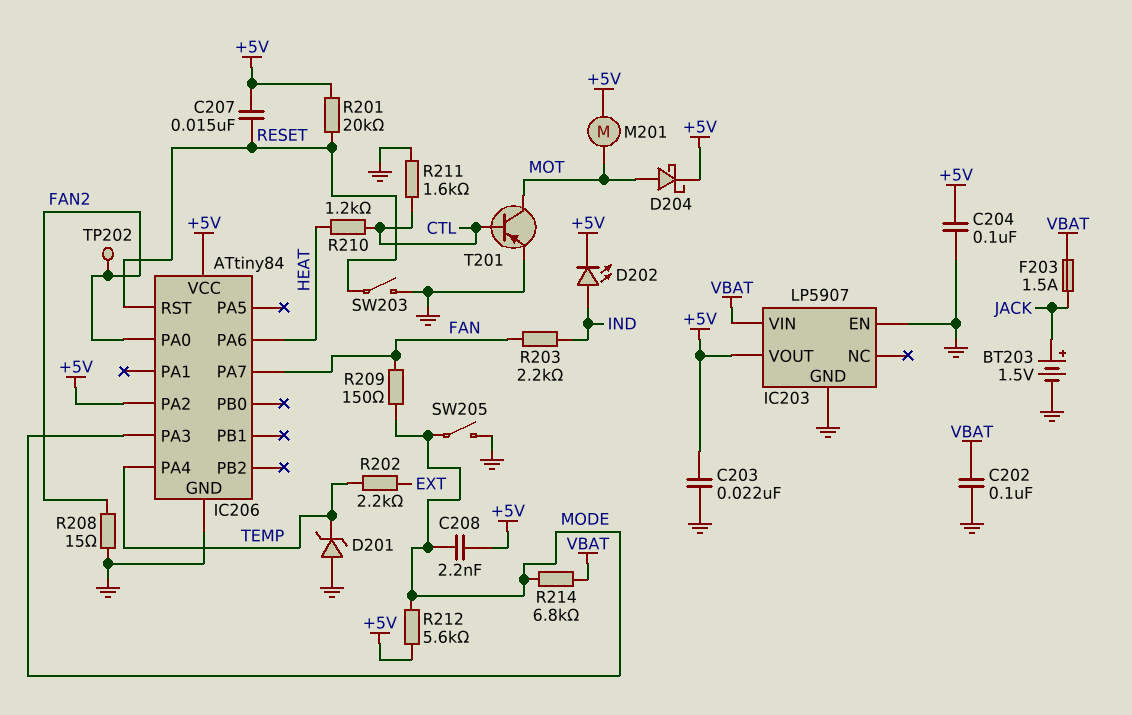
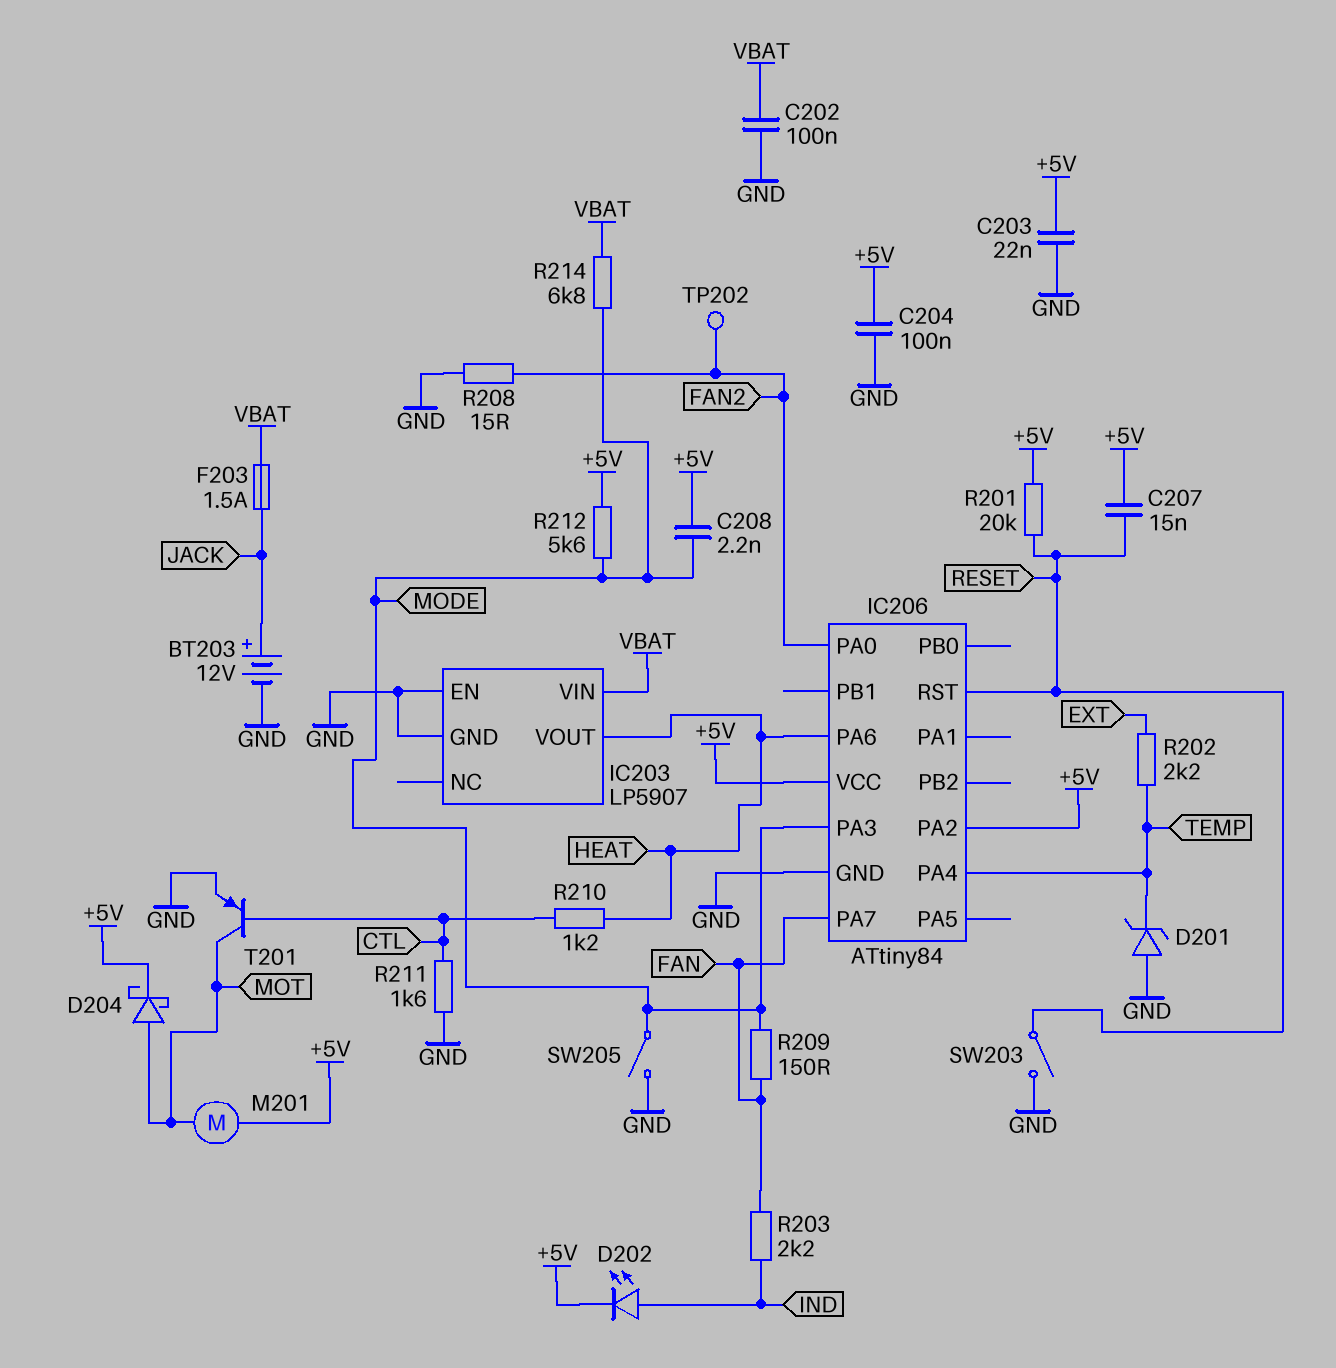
BT203: 1.5V (plus JACK, minus GND) -> 12V (plus JACK, minus GND)
IC203 pin VOUT: +5V -> HEAT

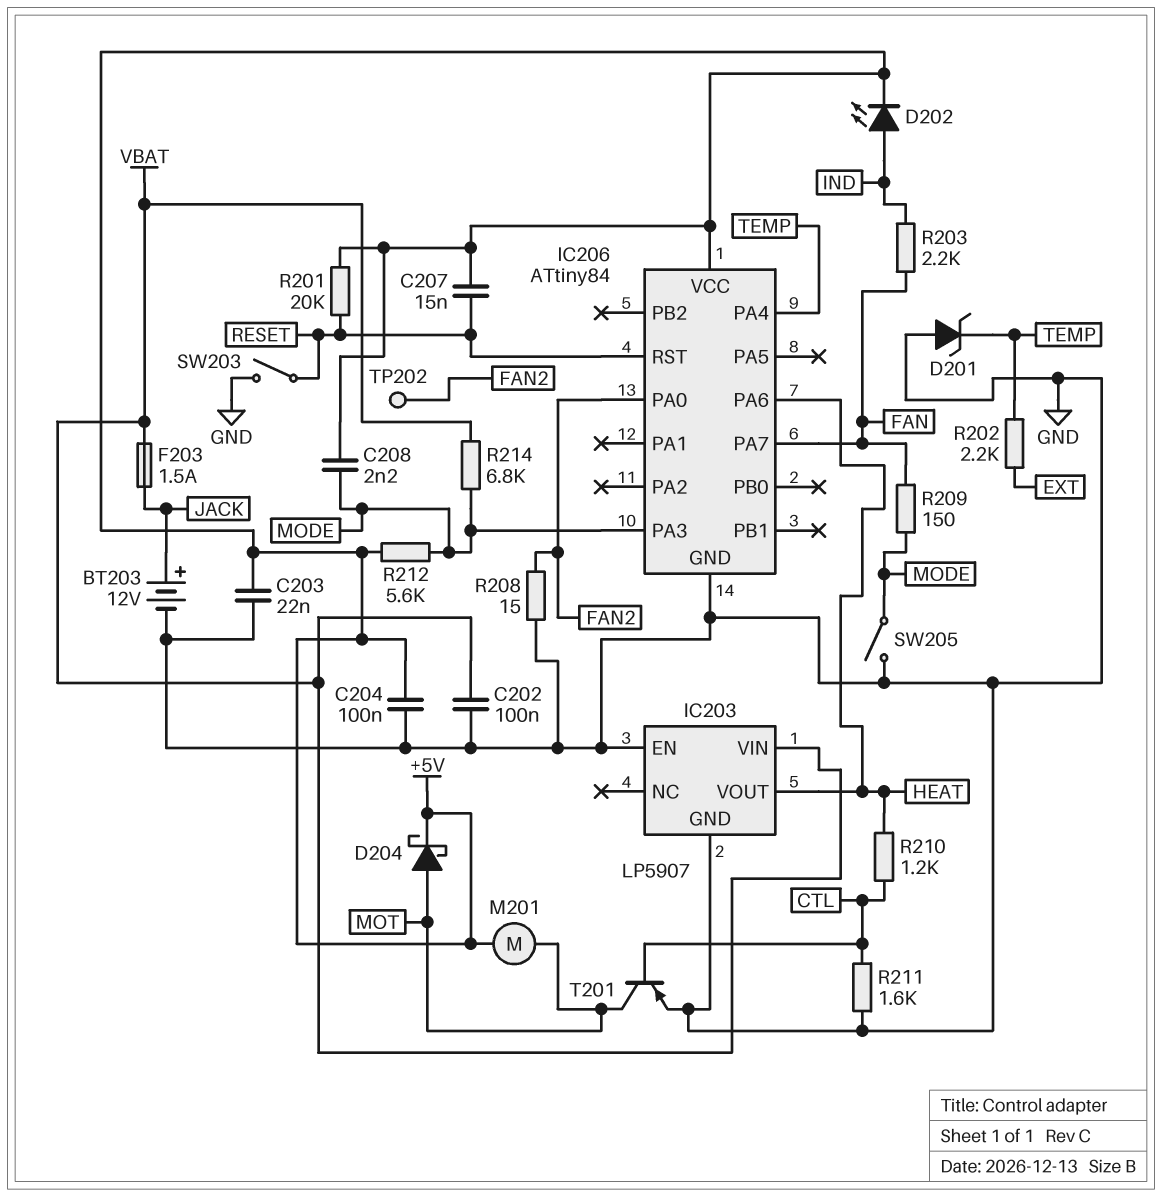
IC206 pin PA2: +5V -> none

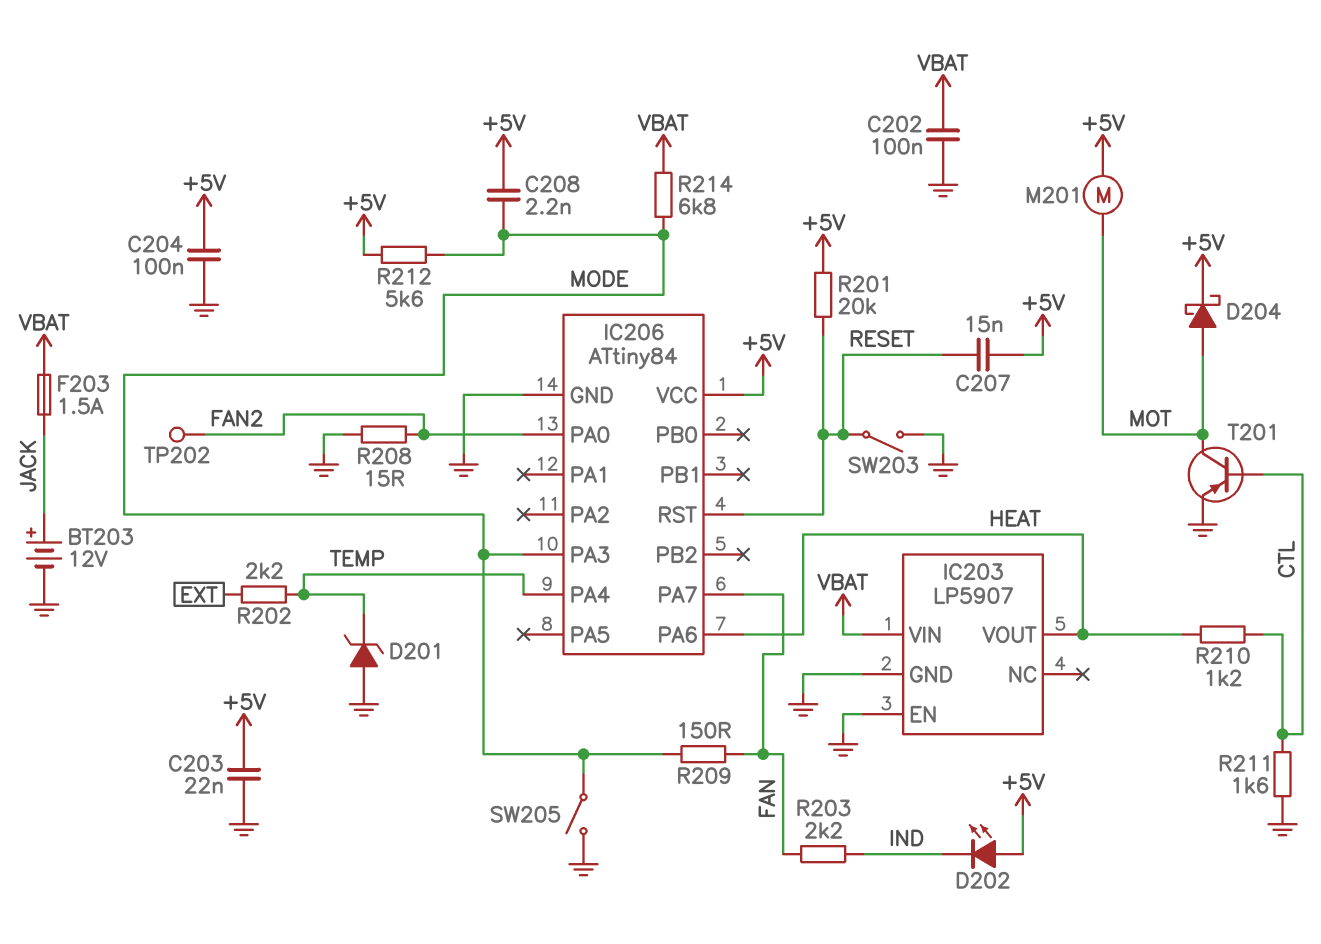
D202: LED (A IND, K +5V) -> LED (A +5V, K IND)

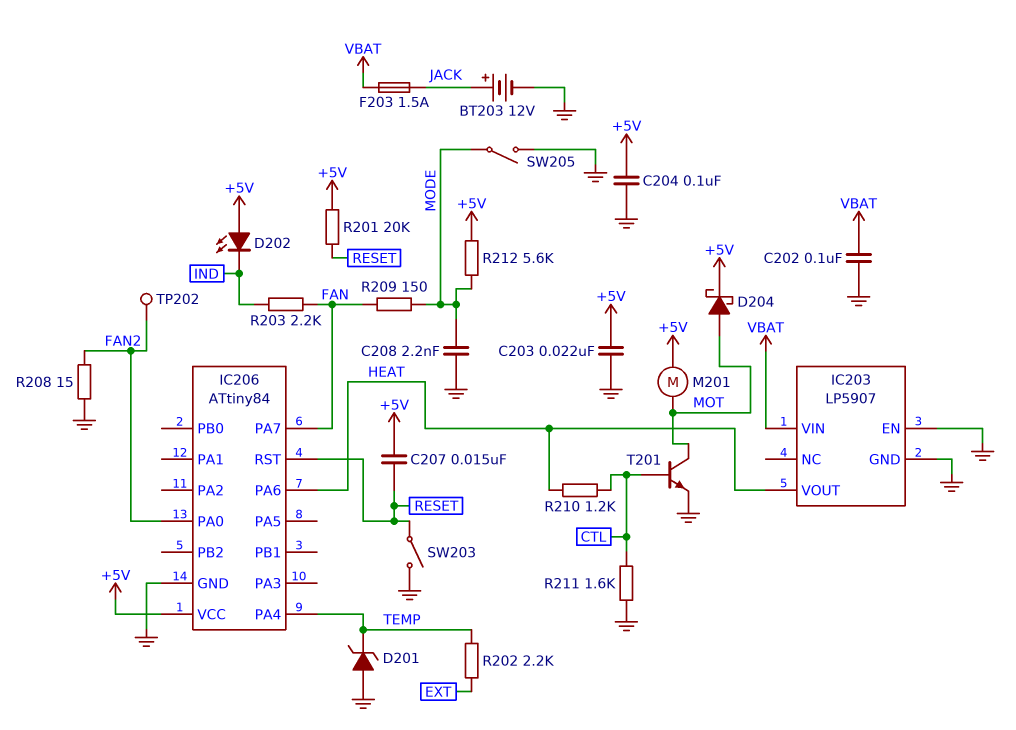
C208: 2.2nF (+5V, MODE) -> 2.2nF (GND, MODE)
IC206 pin PA3: MODE -> none
R214: 6.8k (MODE, VBAT) -> none
T201: PNP (B CTL, C MOT, E GND) -> NPN (B CTL, C MOT, E GND)

